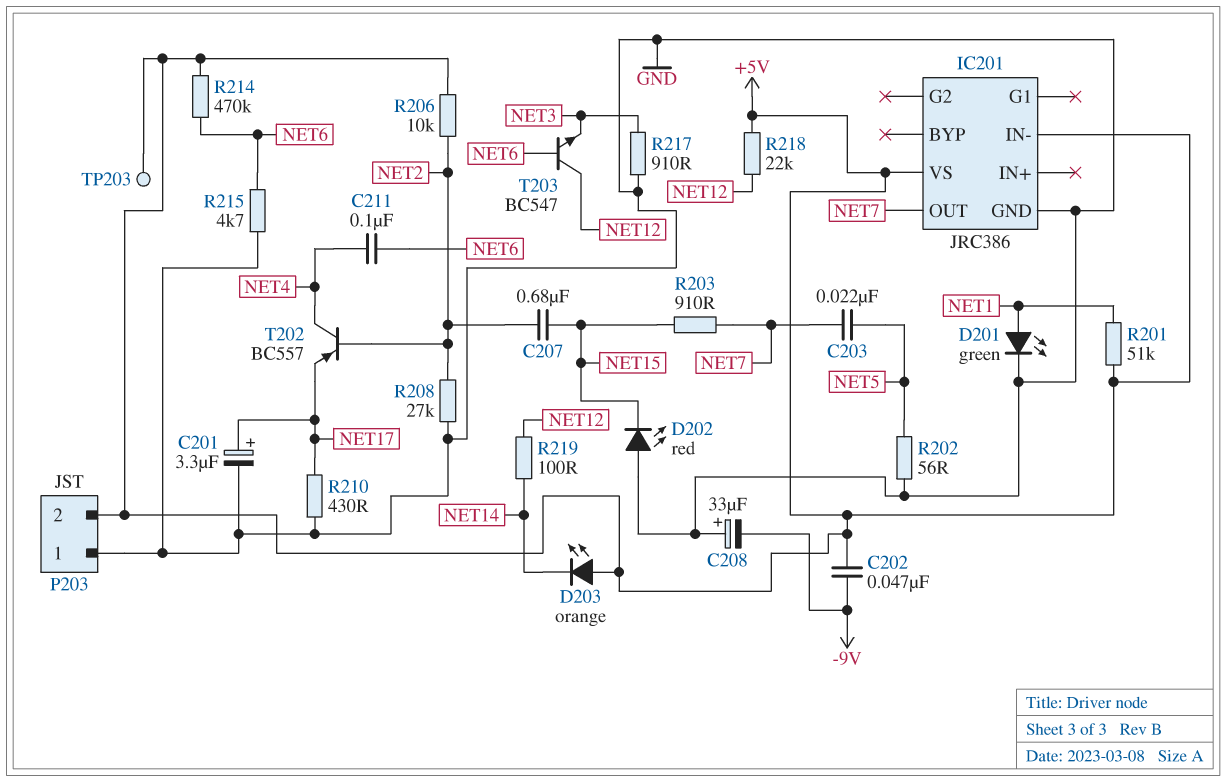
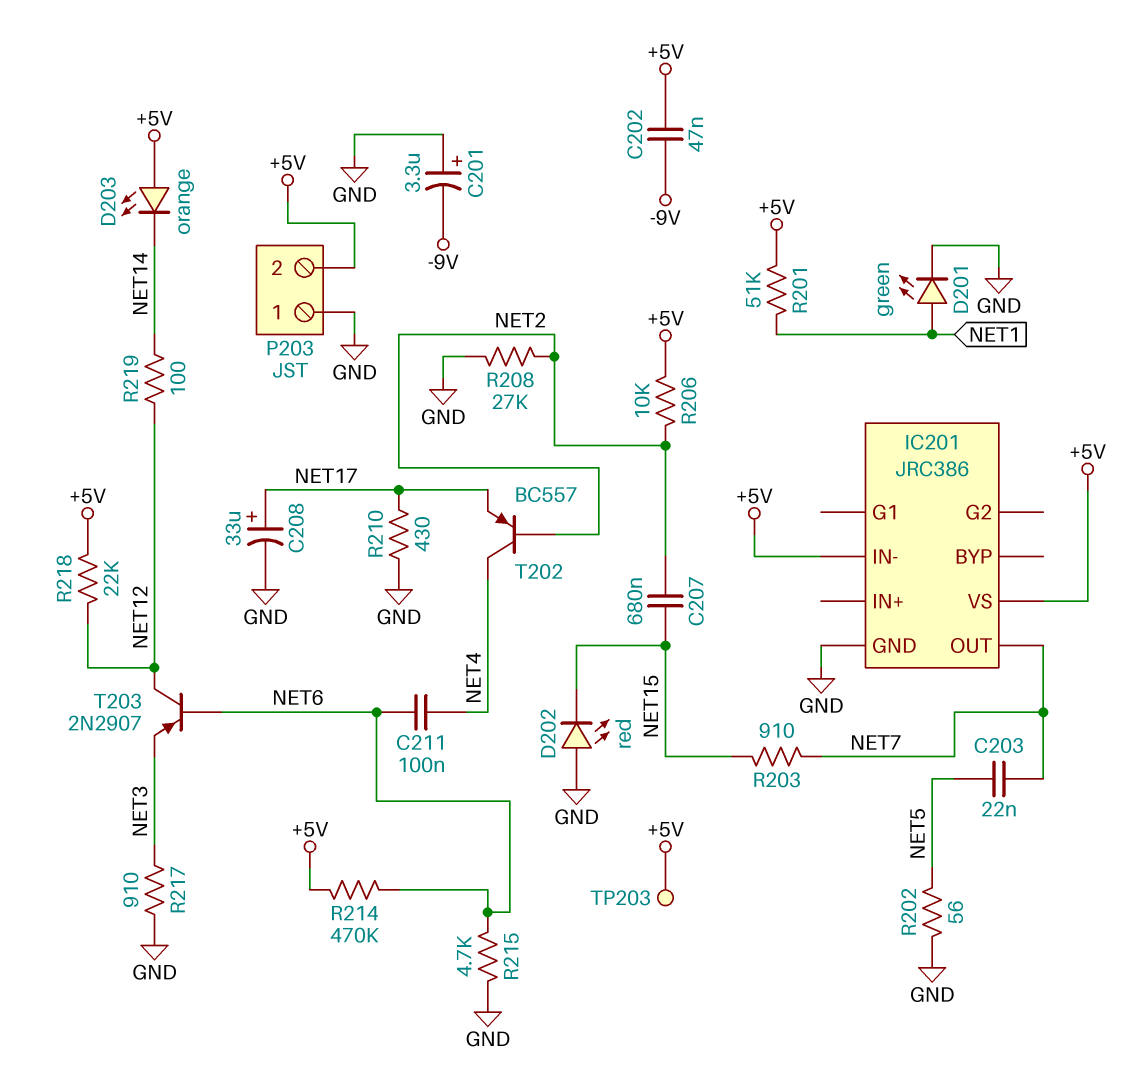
C201: 3.3uF (plus NET17, minus GND) -> 3.3uF (plus GND, minus -9V)
C208: 33uF (plus GND, minus -9V) -> 33uF (plus NET17, minus GND)
T203: NPN BC547 (B NET6, C NET12, E NET3) -> PNP 2N2907 (B NET6, C NET12, E NET3)

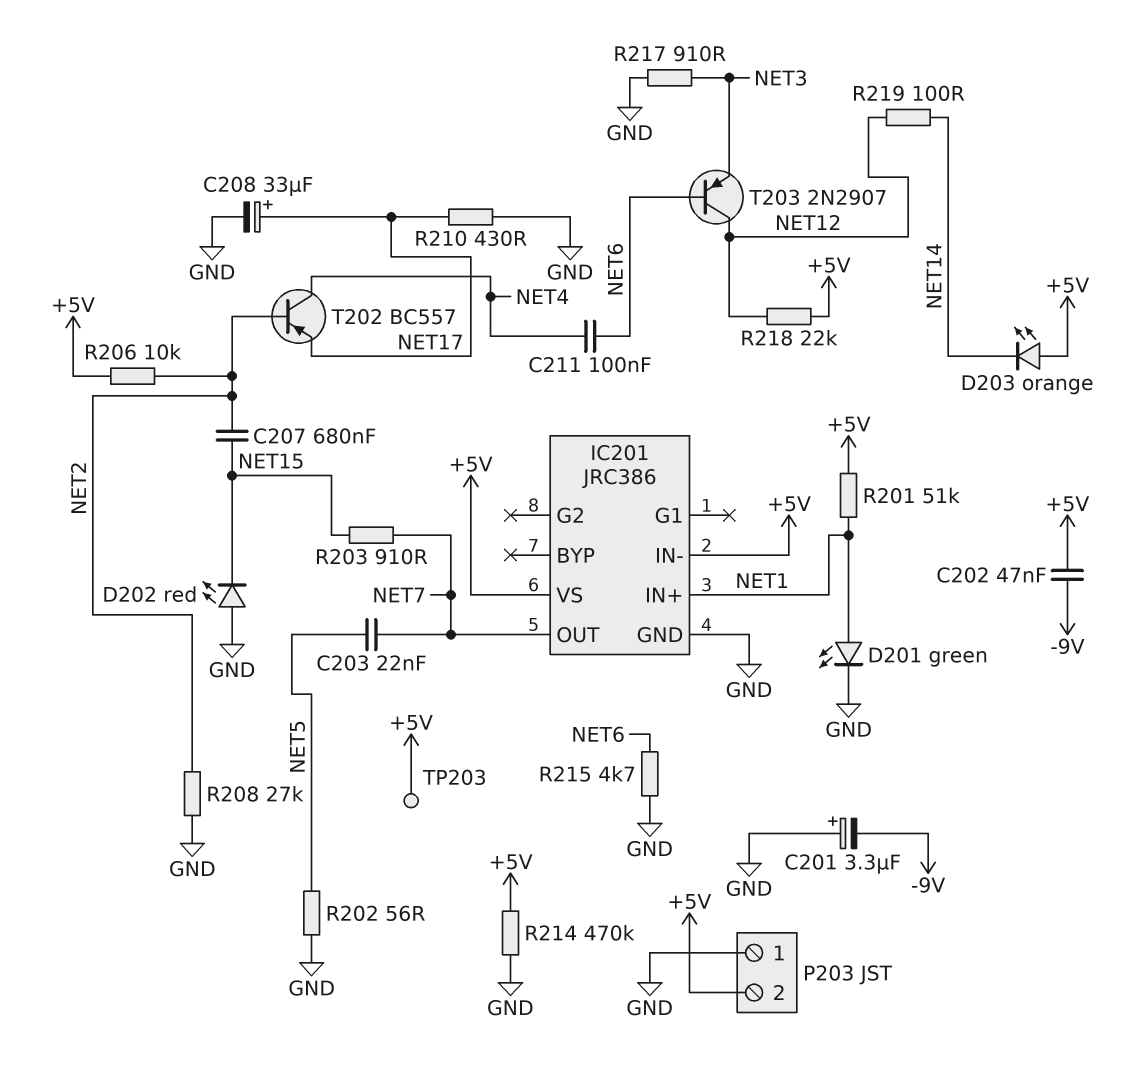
IC201 pin IN+: none -> NET1
R214: 470k (+5V, NET6) -> 470k (+5V, GND)

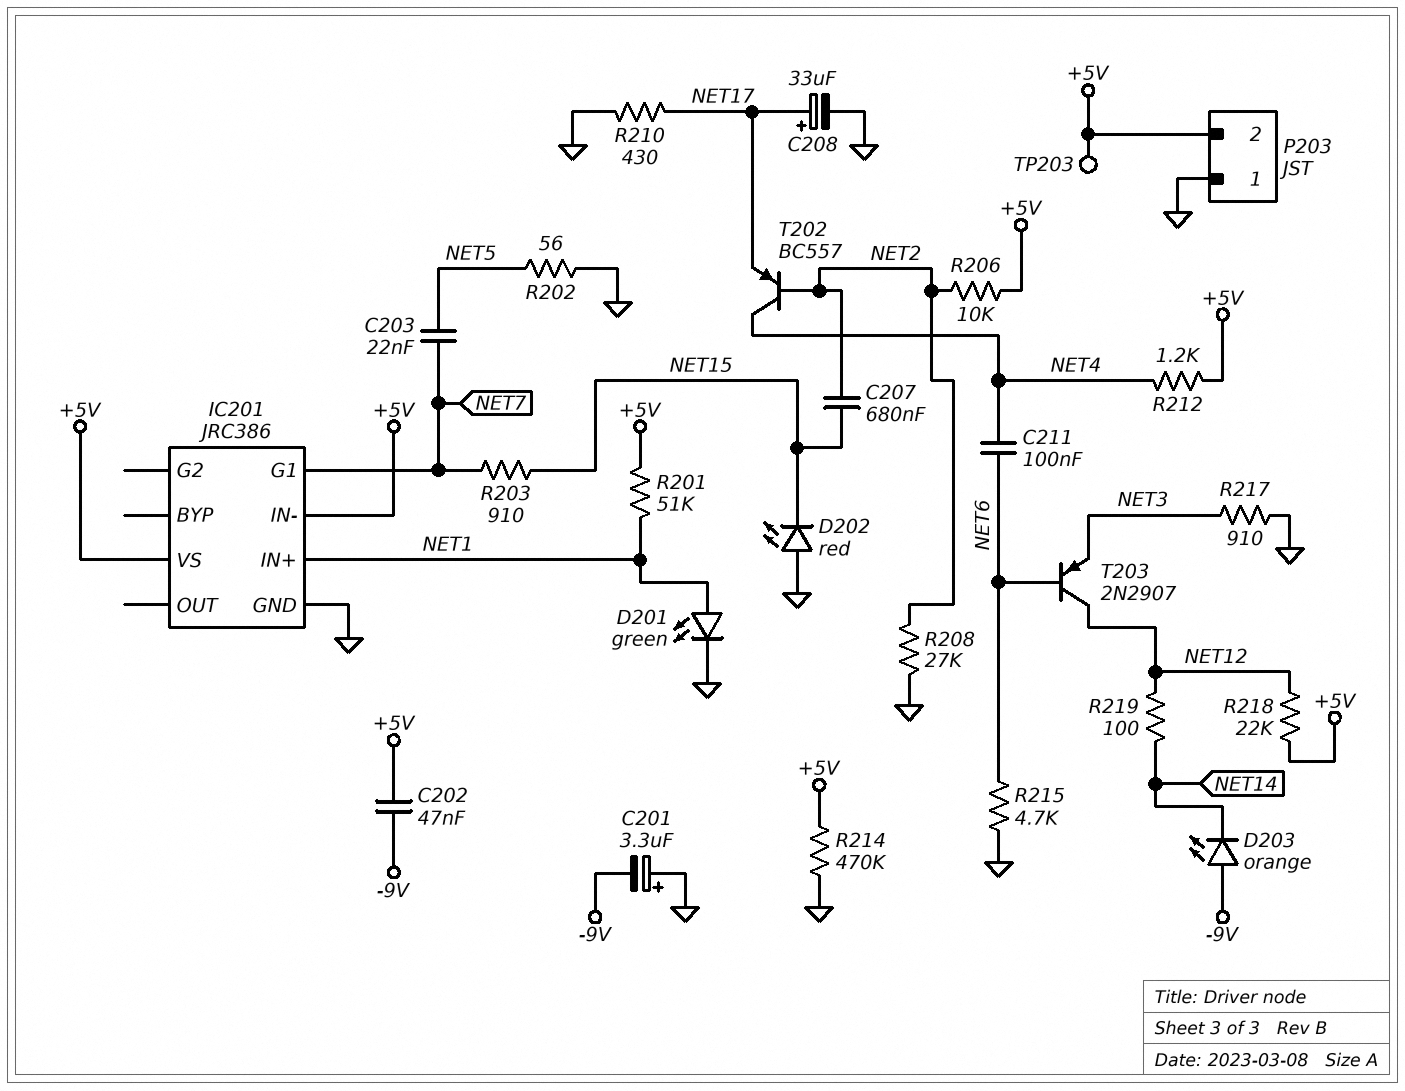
D203: LED orange (A +5V, K NET14) -> LED orange (A -9V, K NET14)
IC201 pin G1: none -> NET7
IC201 pin OUT: NET7 -> none
R212: none -> 1.2k (+5V, NET4)

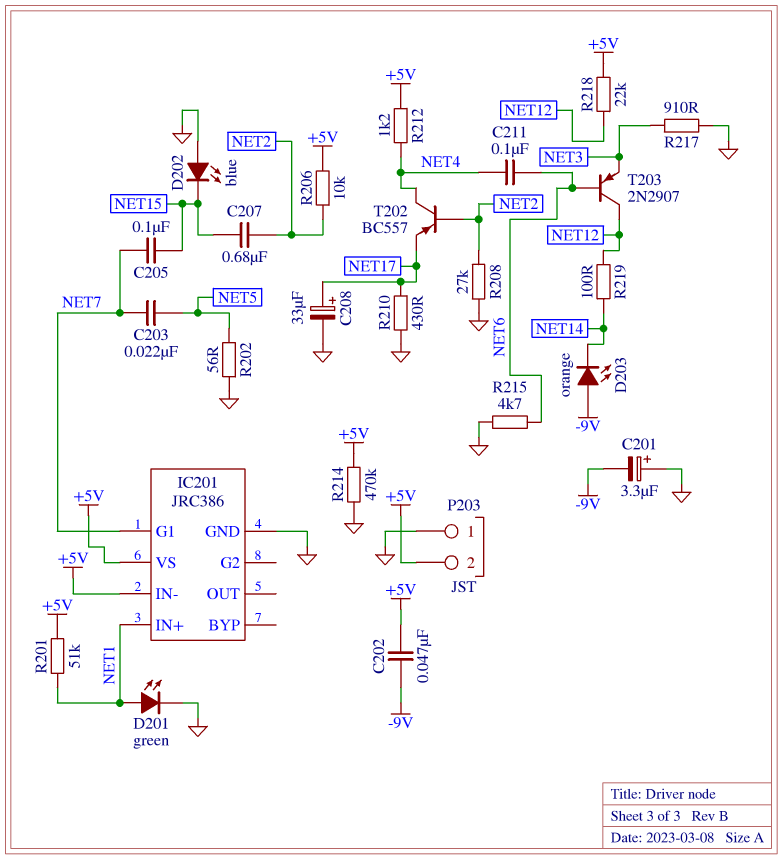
C205: none -> 100nF (NET7, NET15)
D202: LED red (A GND, K NET15) -> LED blue (A GND, K NET15)
R203: 910 (NET7, NET15) -> none
TP203: test point (+5V) -> none

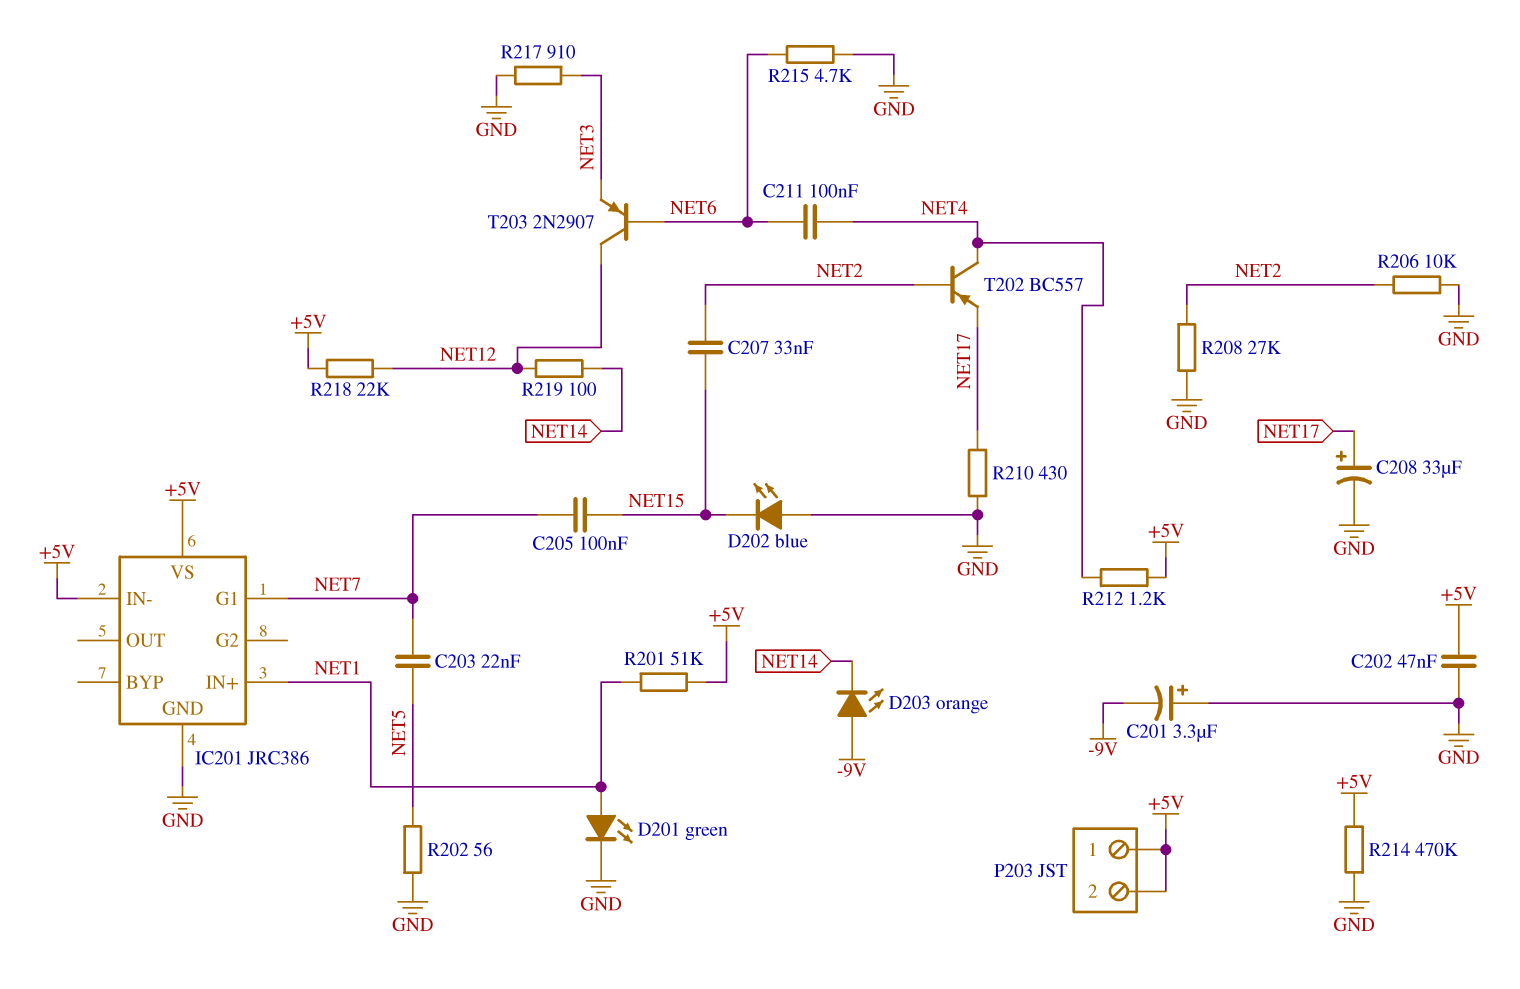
C202: 47nF (+5V, -9V) -> 47nF (+5V, GND)
C207: 680nF (NET2, NET15) -> 33nF (NET2, NET15)
P203 pin 1: GND -> +5V
R206: 10k (+5V, NET2) -> 10k (GND, NET2)

